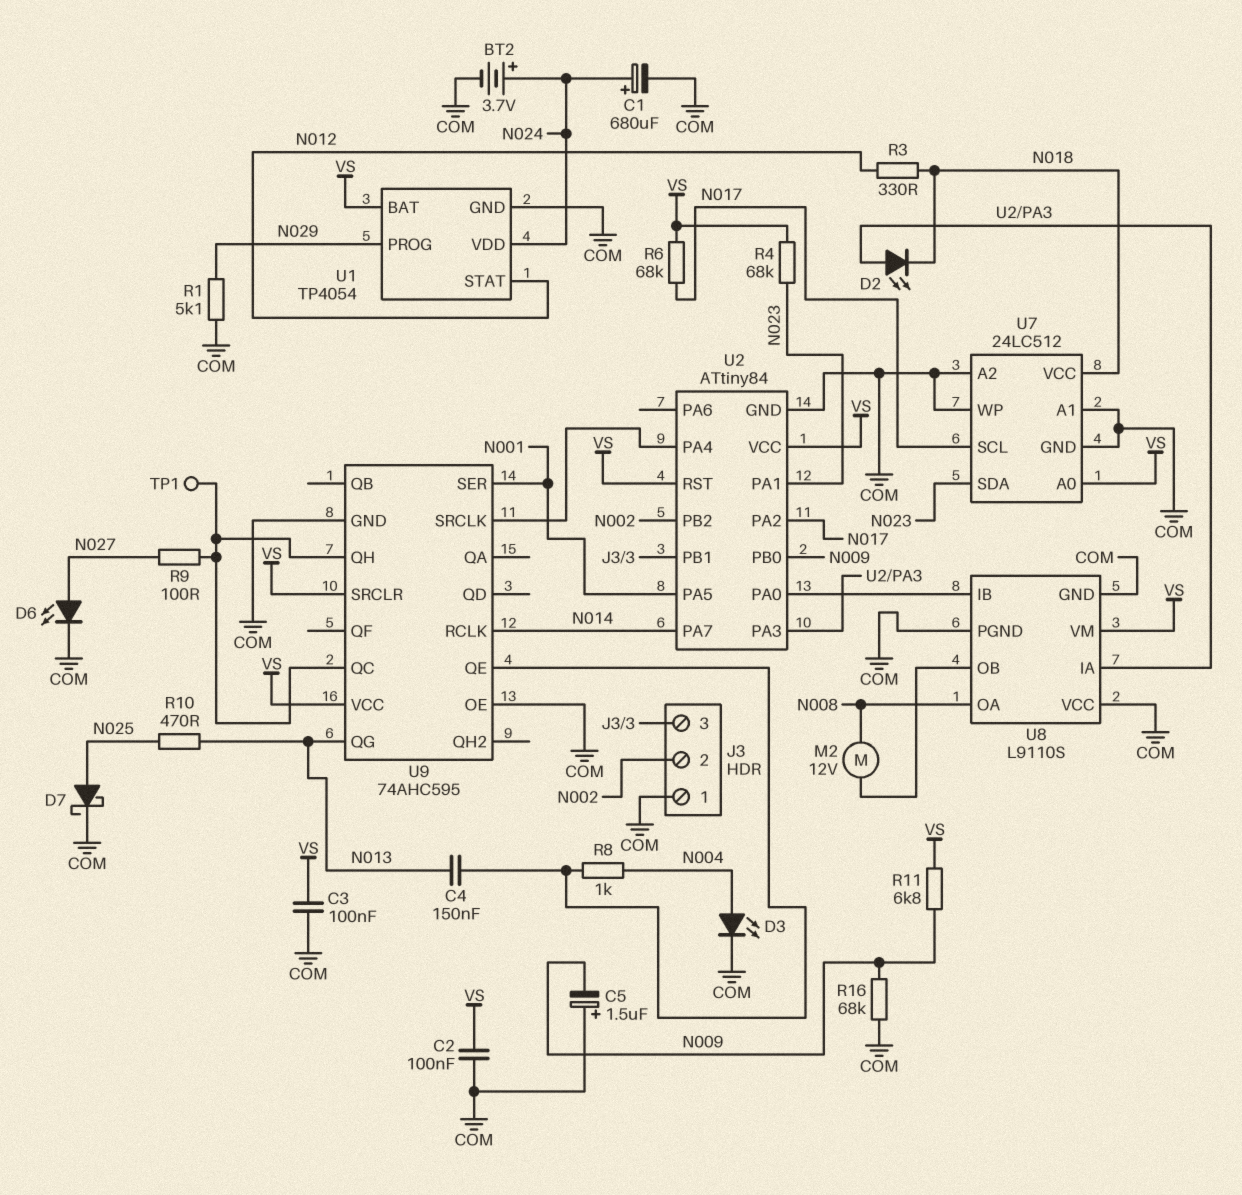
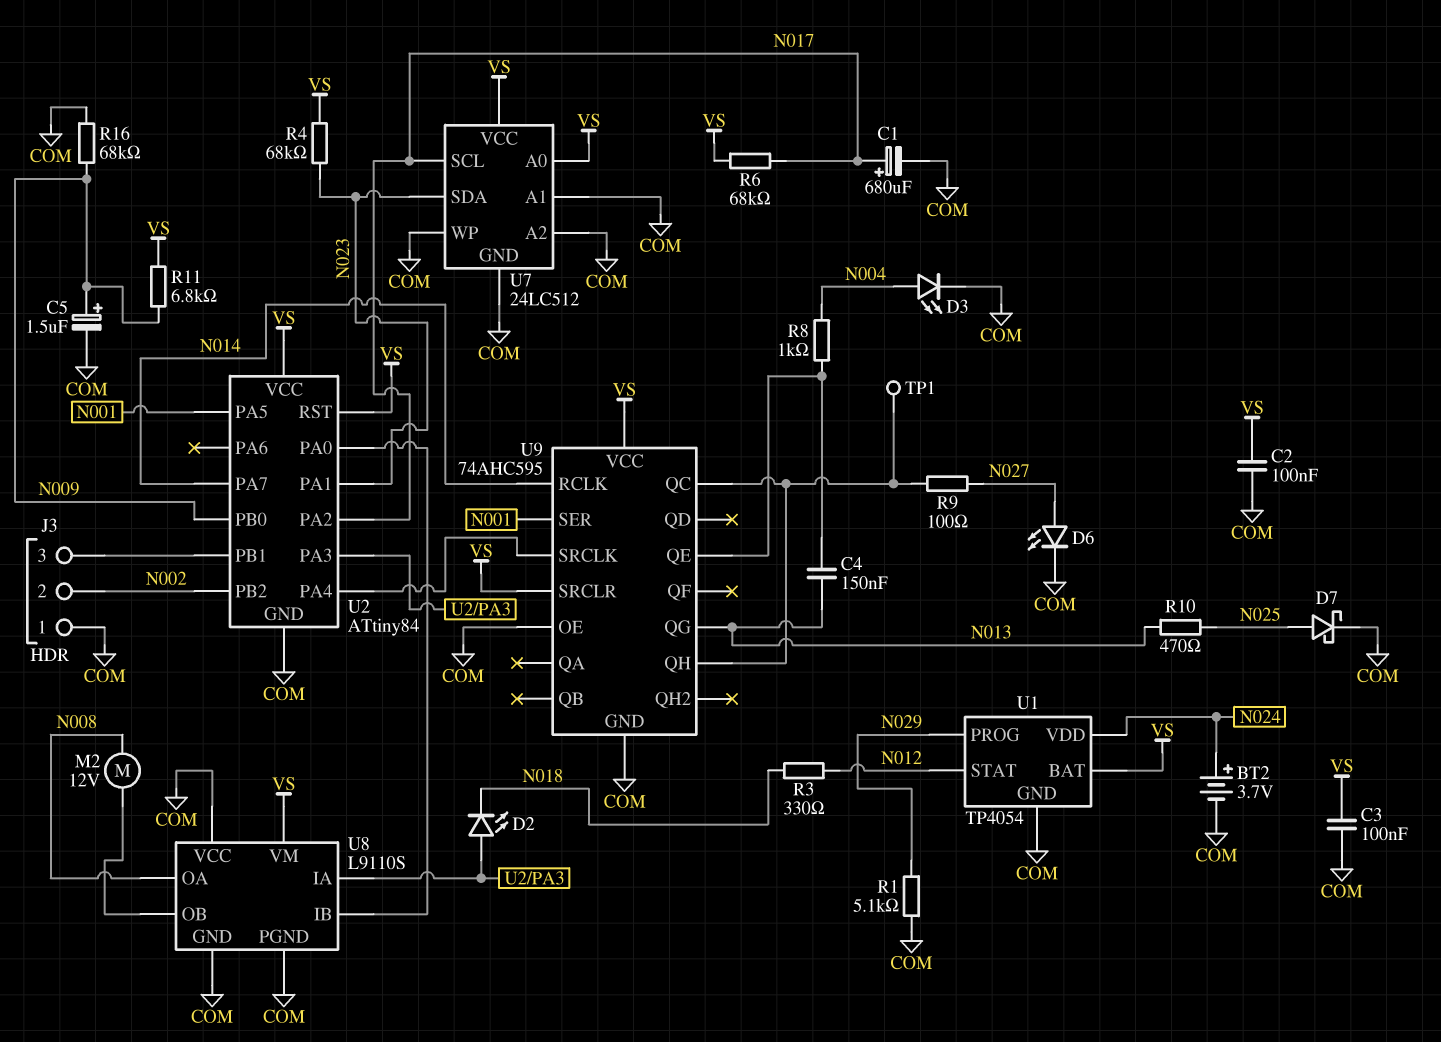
C1: 680uF (plus N024, minus COM) -> 680uF (plus N017, minus COM)
C5: 1.5uF (plus COM, minus N009) -> 1.5uF (plus N009, minus COM)
U7 pin VCC: N018 -> VS

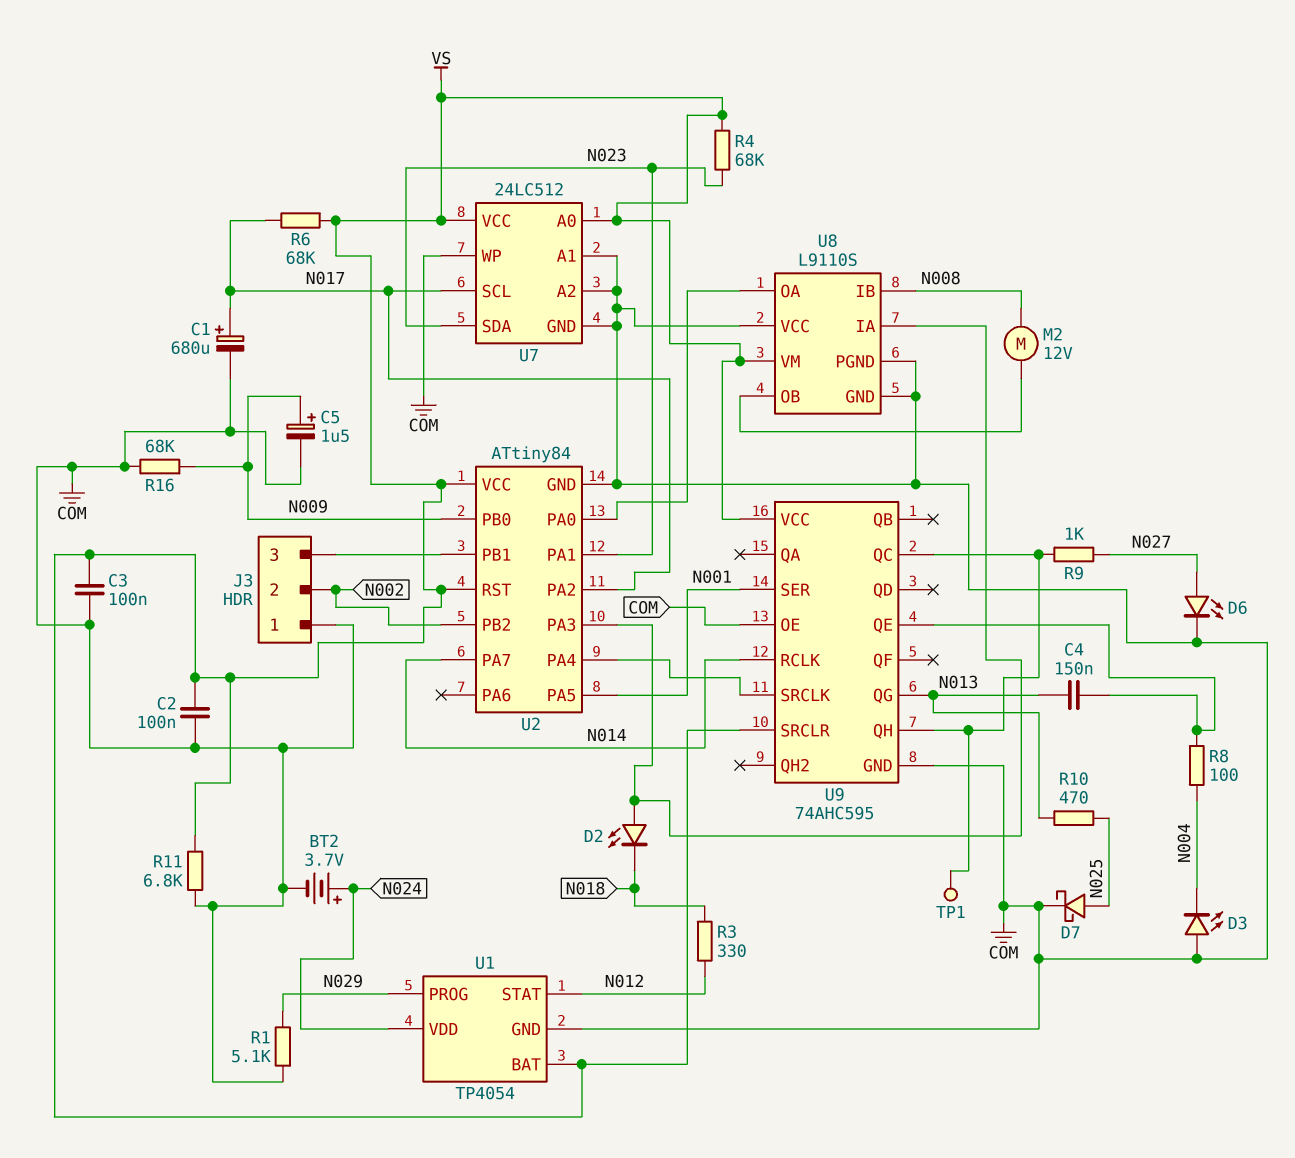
D3: LED (A N004, K COM) -> LED (A COM, K N004)
R8: 1k (N004, U9/QE) -> 100 (N004, U9/QE)
R9: 100 (N027, U9/QC) -> 1k (N027, U9/QC)
R11: 6.8k (N009, VS) -> 6.8k (COM, VS)
U8 pin IB: U2/PA0 -> N008
U8 pin OA: N008 -> U2/PA0

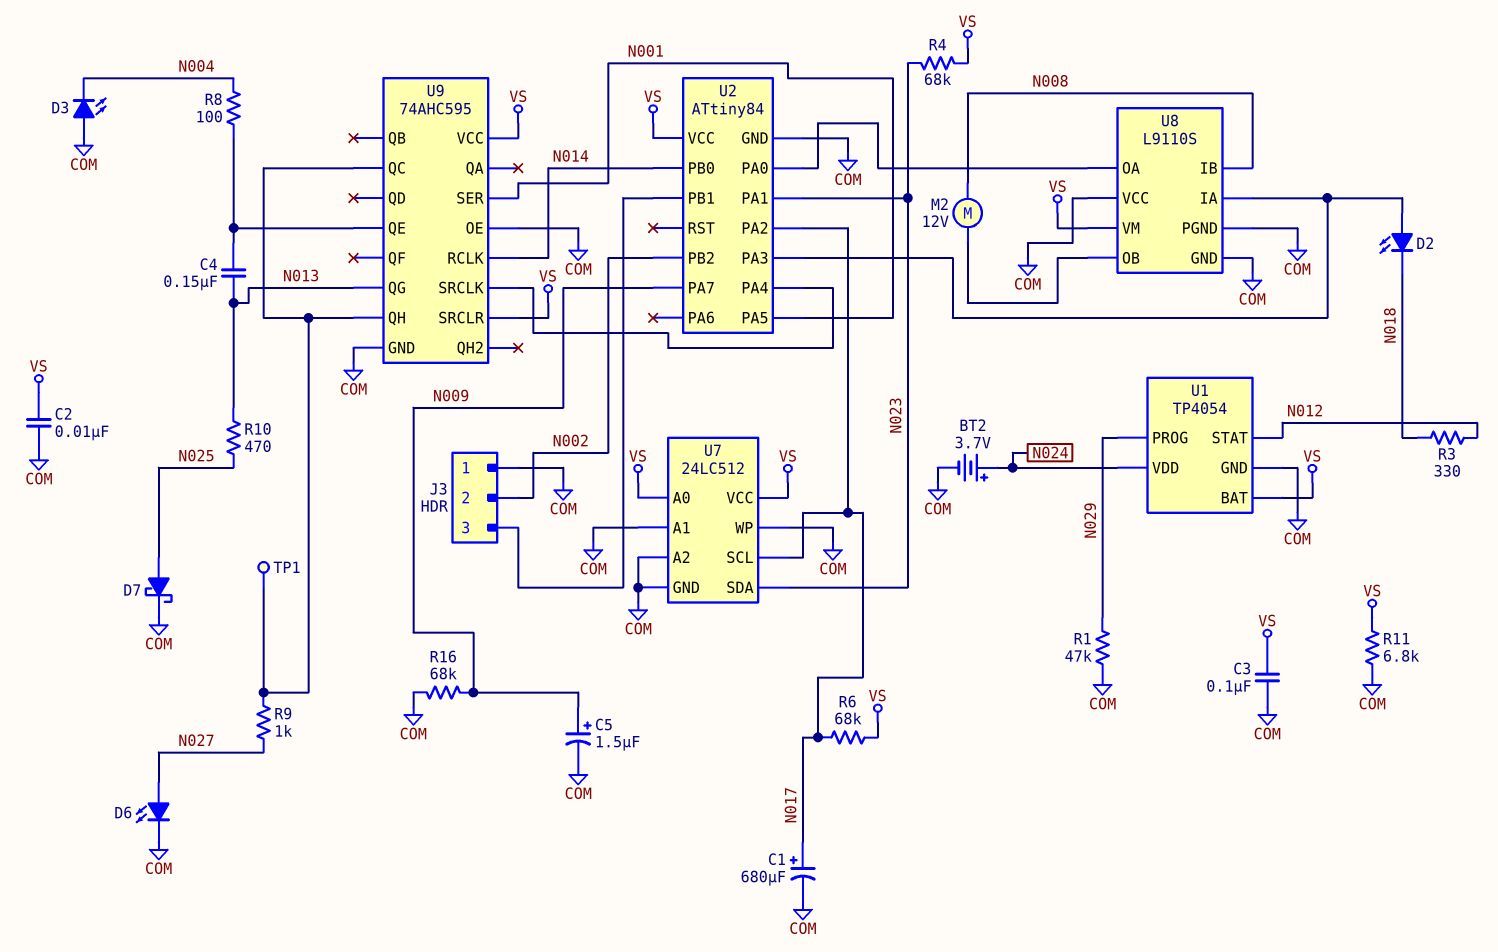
C2: 100nF (COM, VS) -> 10nF (COM, VS)
R1: 5.1k (COM, N029) -> 47k (COM, N029)
U2 pin PA7: N014 -> N009
U2 pin PB0: N009 -> N014
U2 pin RST: VS -> none

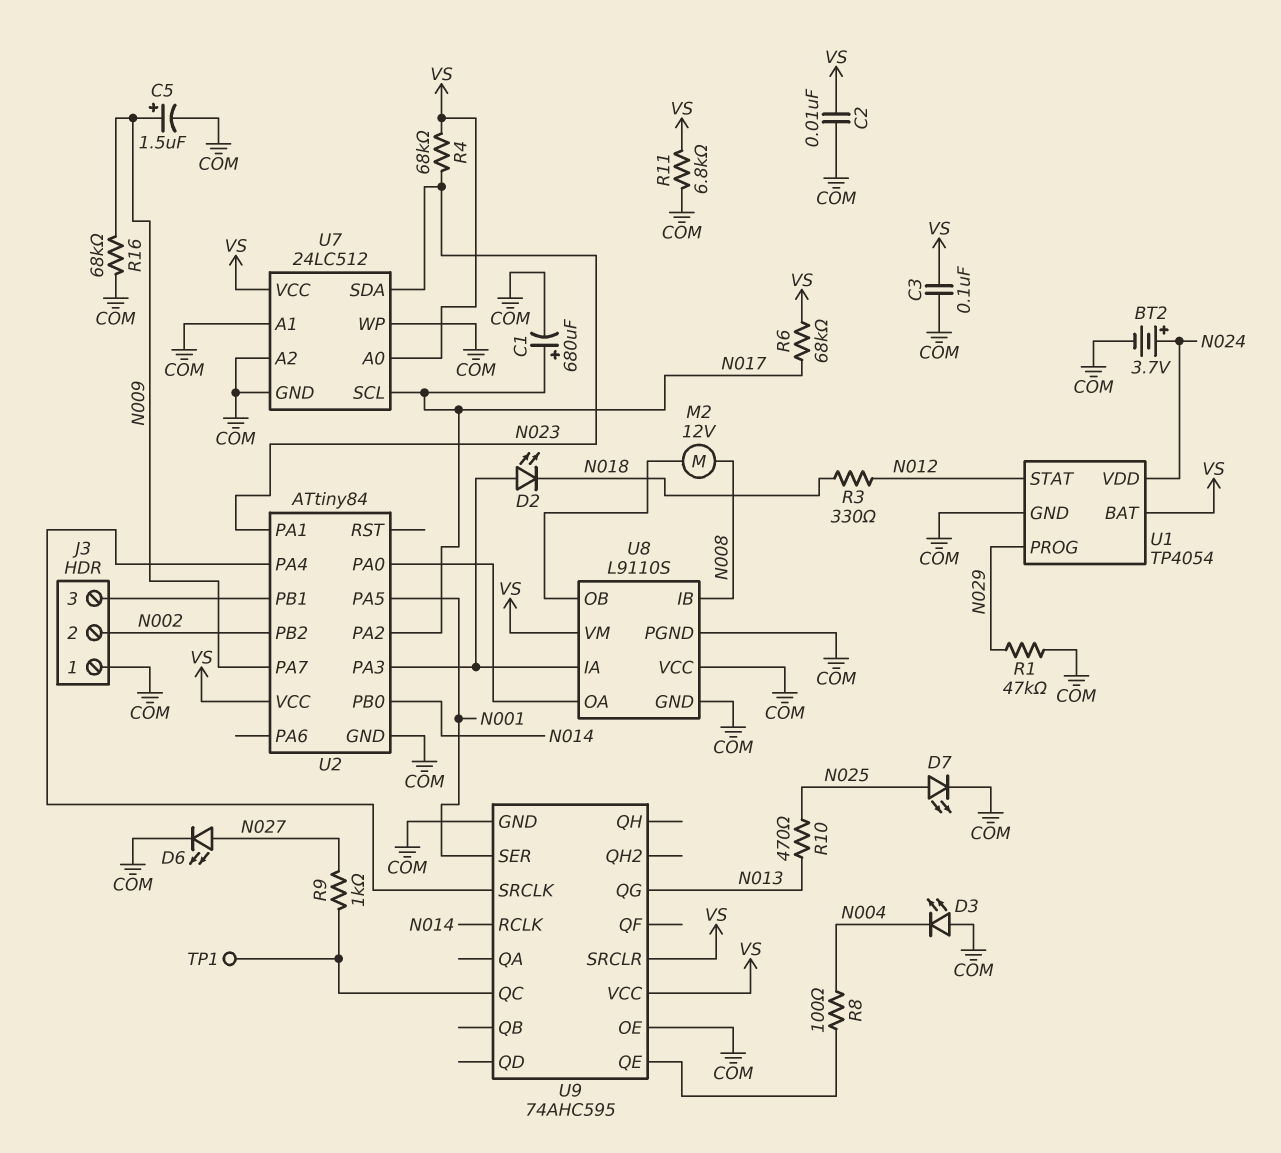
C4: 150nF (N013, U9/QE) -> none
D7: schottky (A N025, K COM) -> LED (A N025, K COM)
U9 pin QH: U9/QC -> none

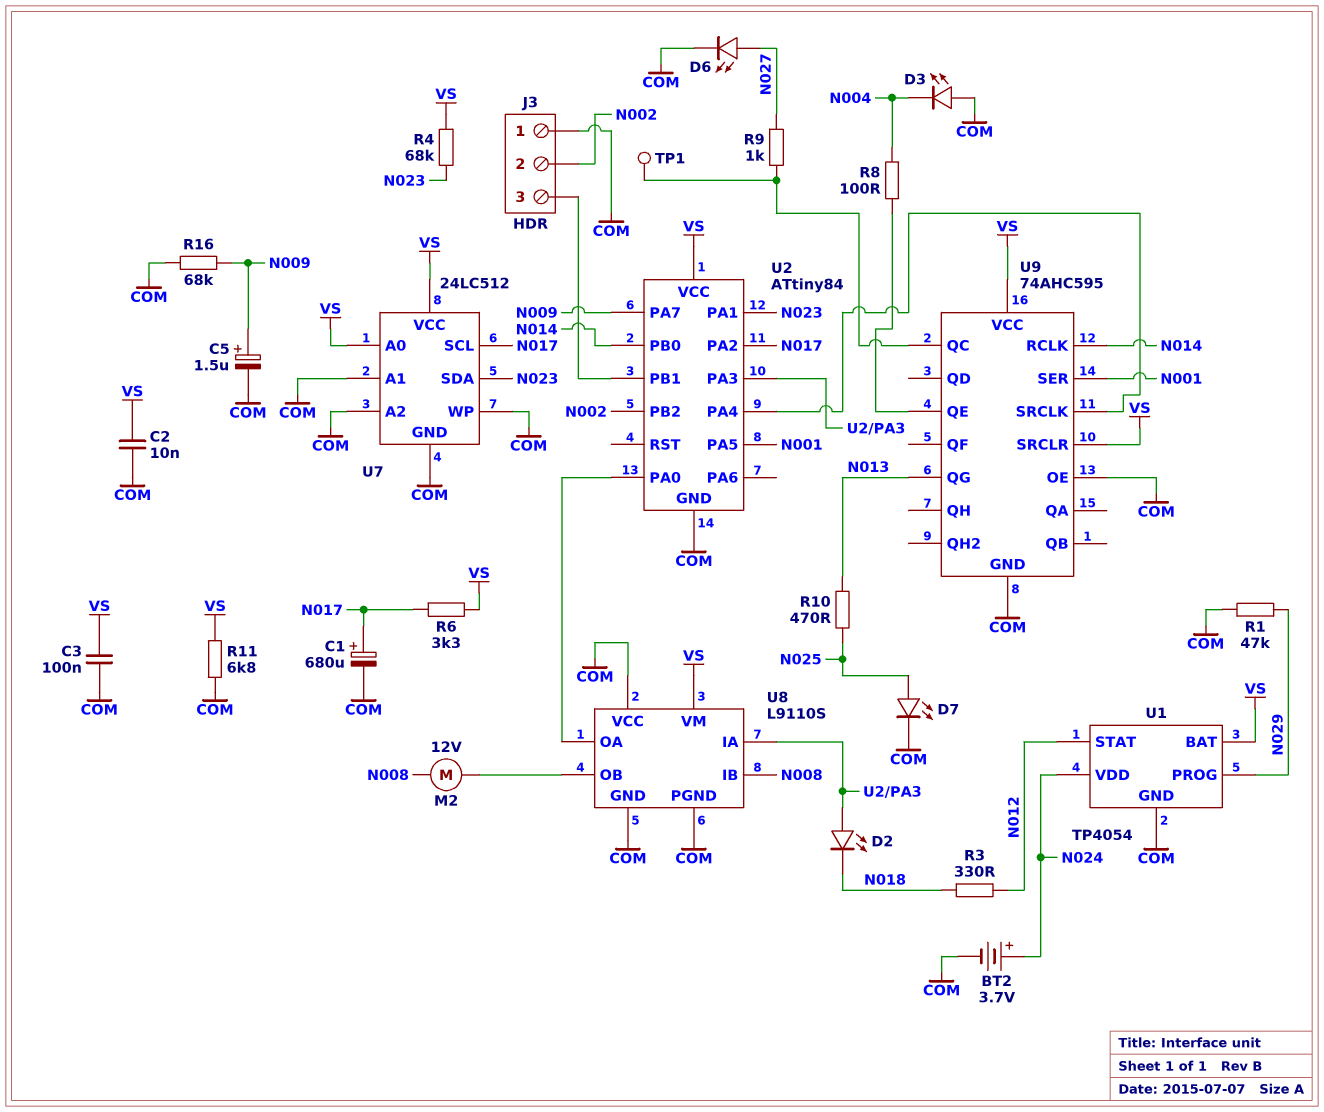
R6: 68k (N017, VS) -> 3.3k (N017, VS)

